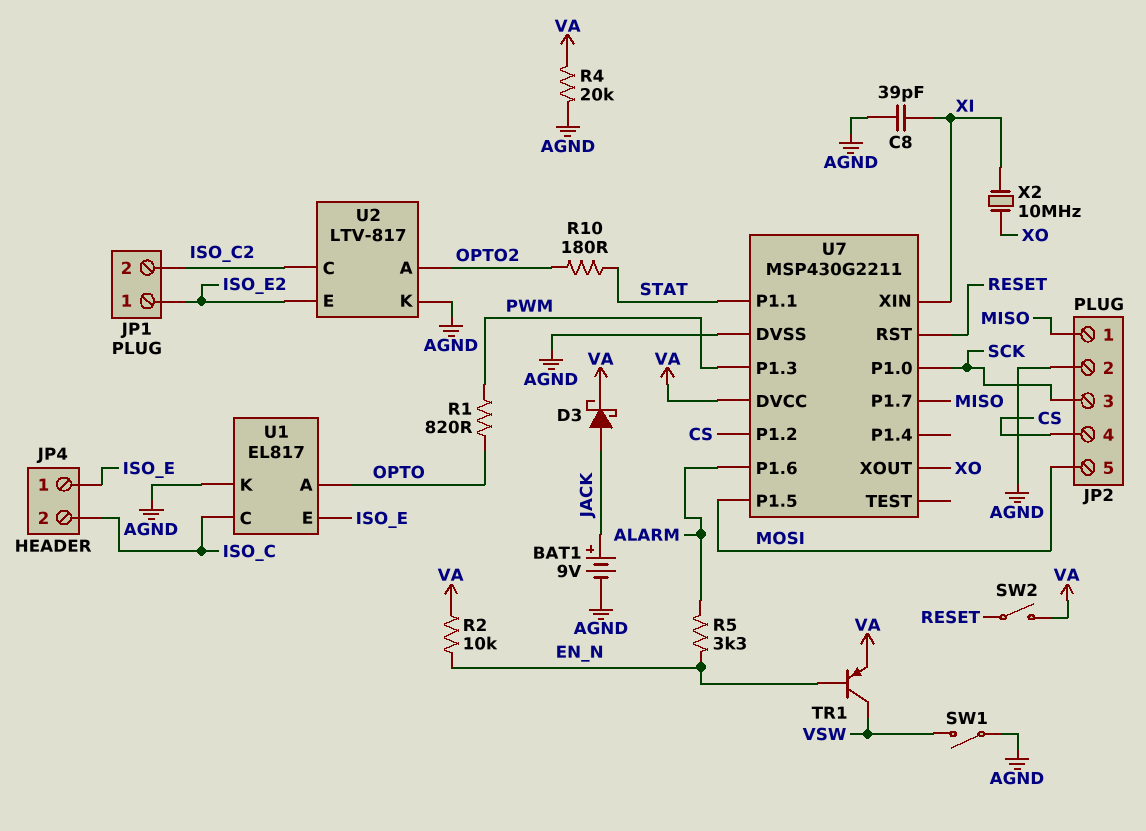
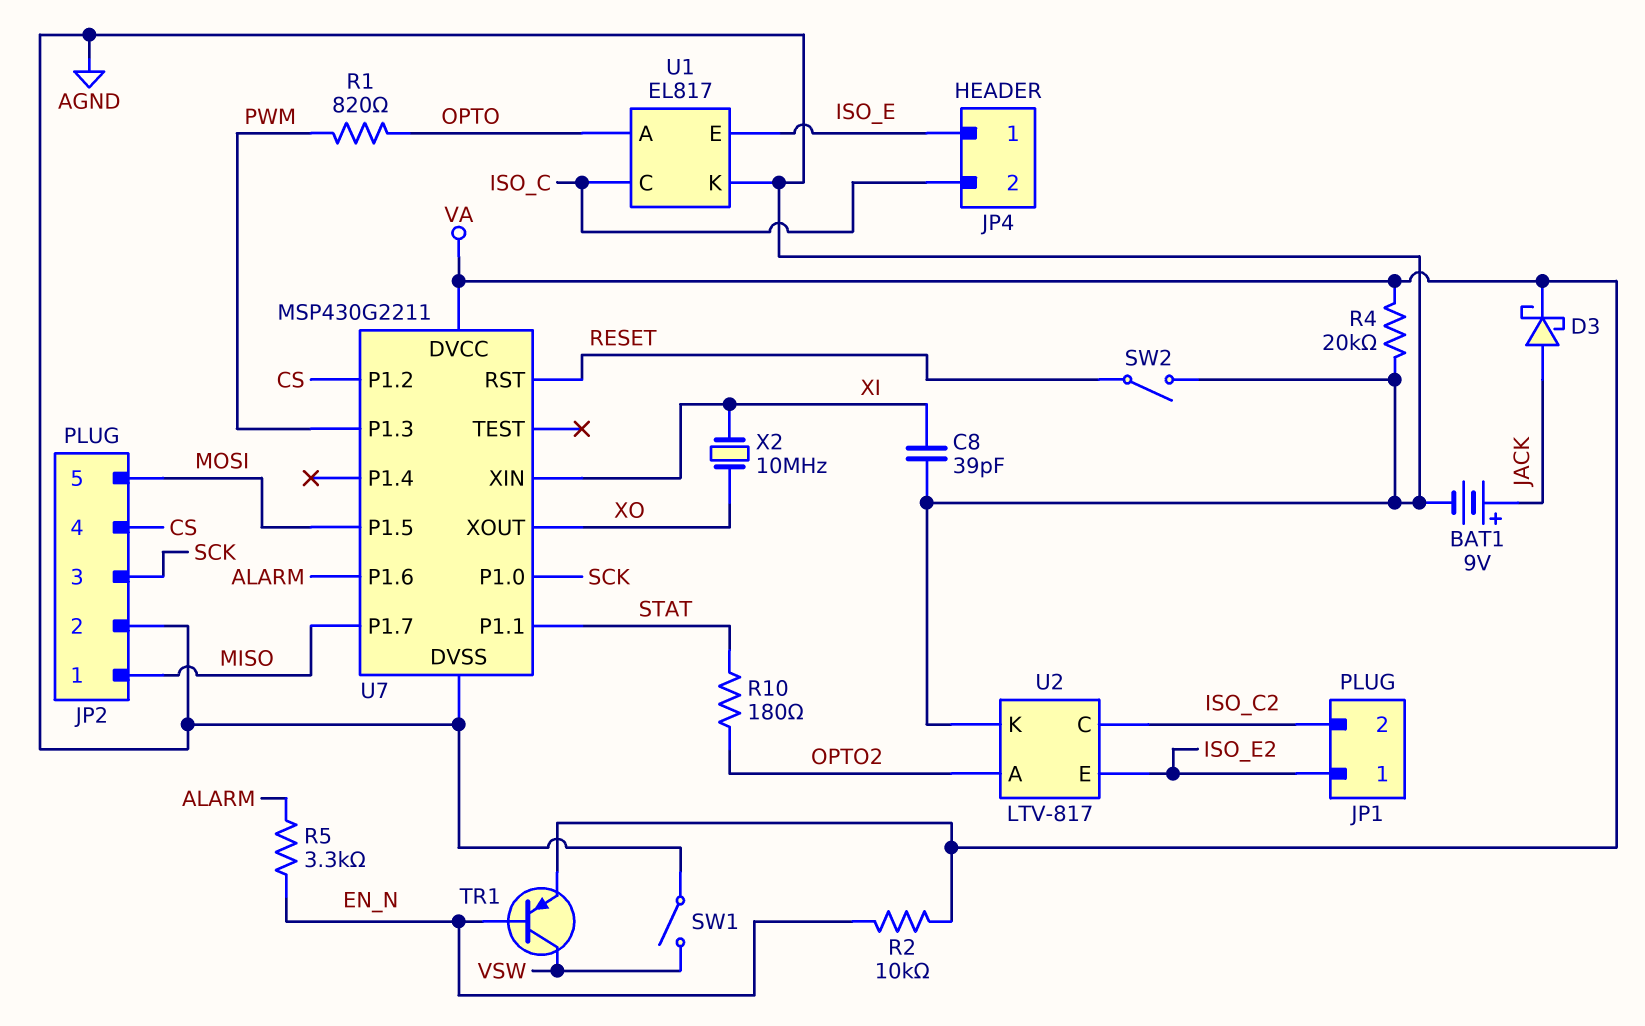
SW2: switch (RESET, VA) -> switch (AGND, RESET)

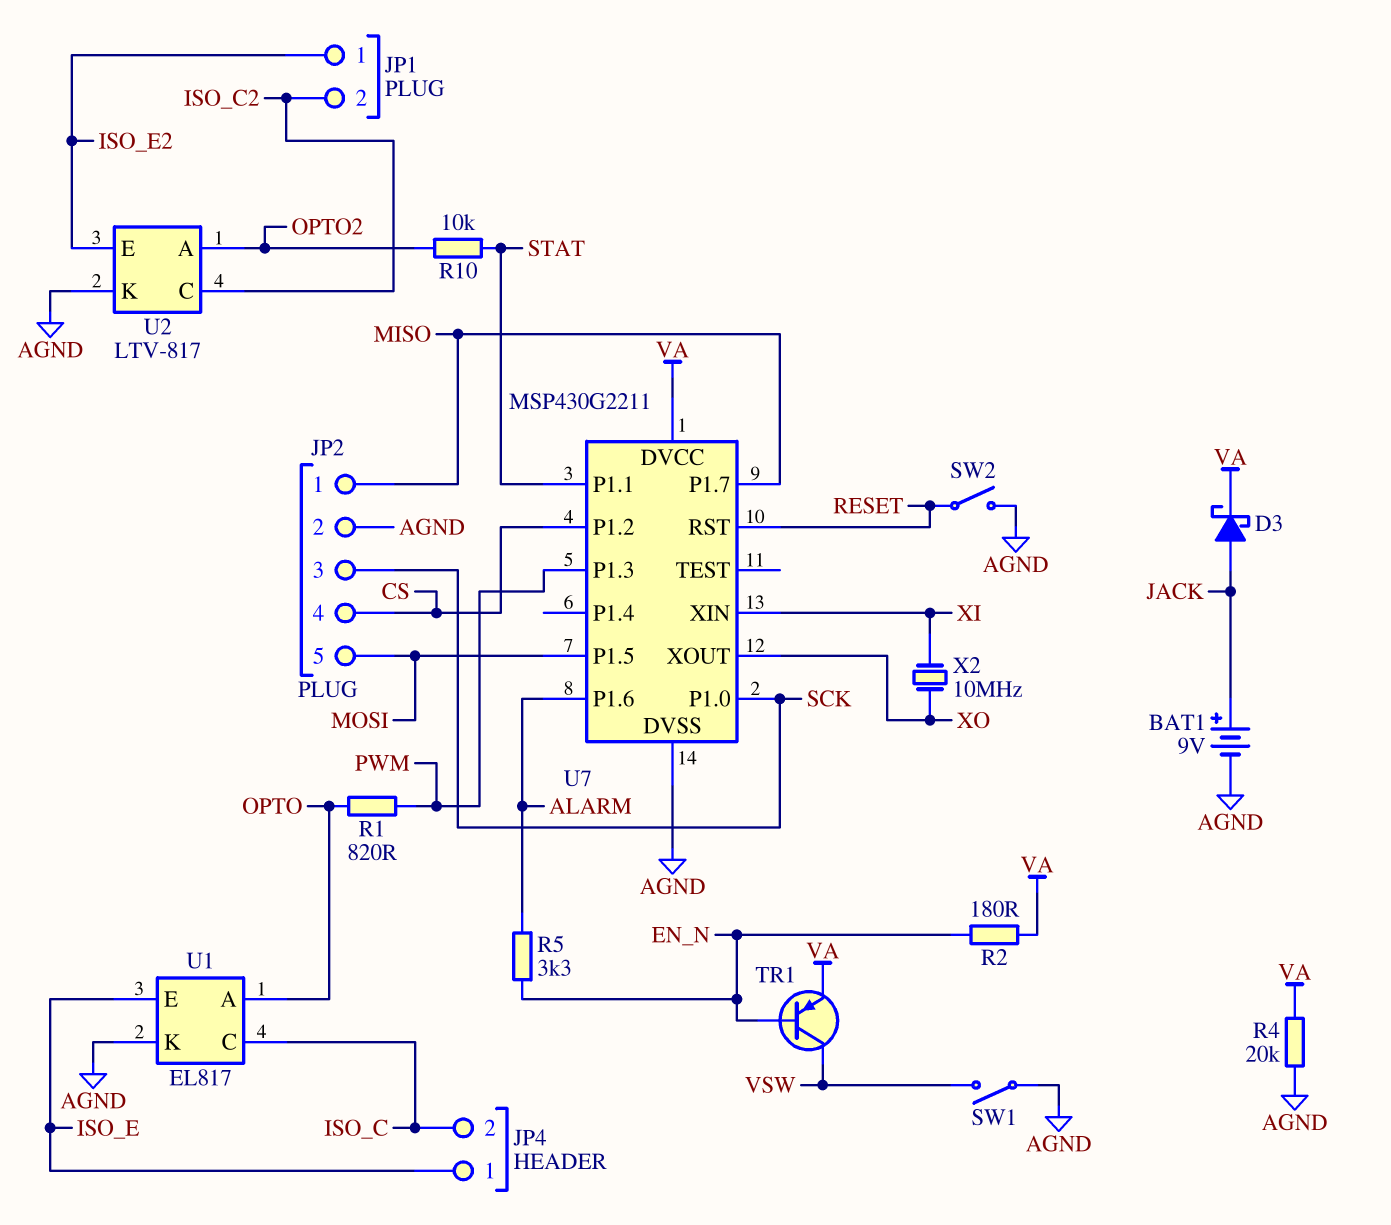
C8: 39pF (AGND, XI) -> none
R2: 10k (EN_N, VA) -> 180 (EN_N, VA)
R10: 180 (OPTO2, STAT) -> 10k (OPTO2, STAT)

